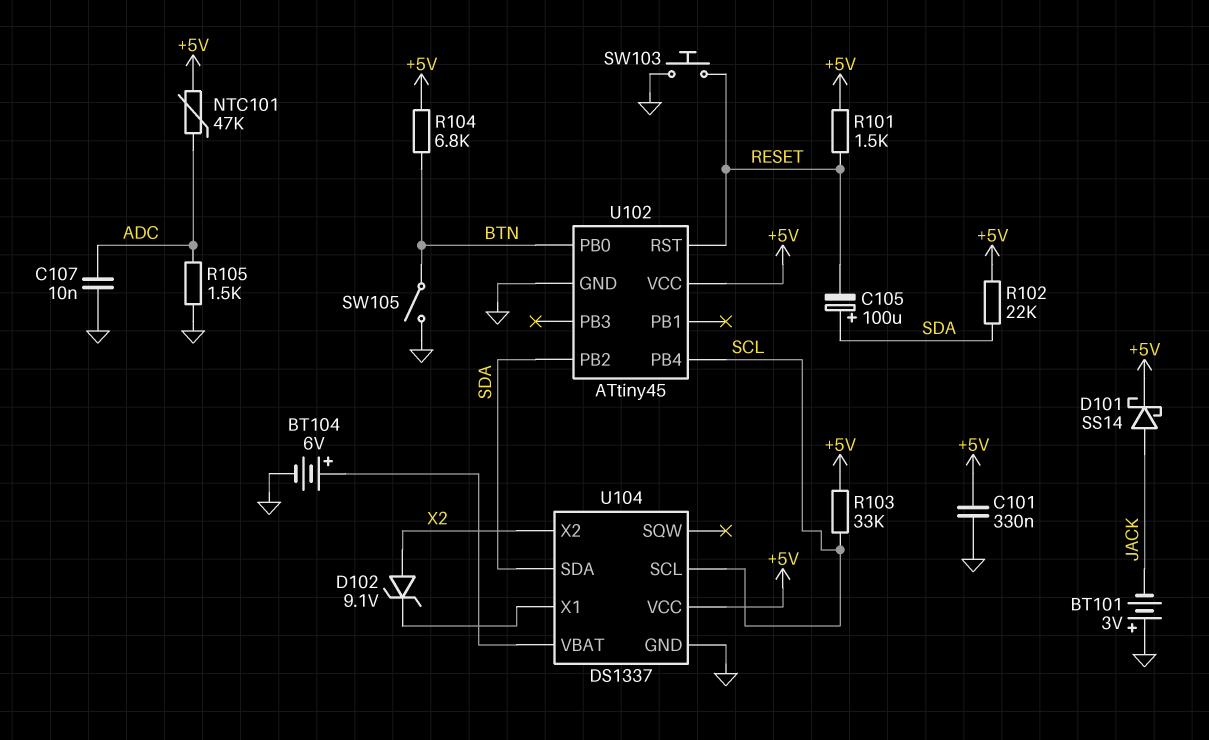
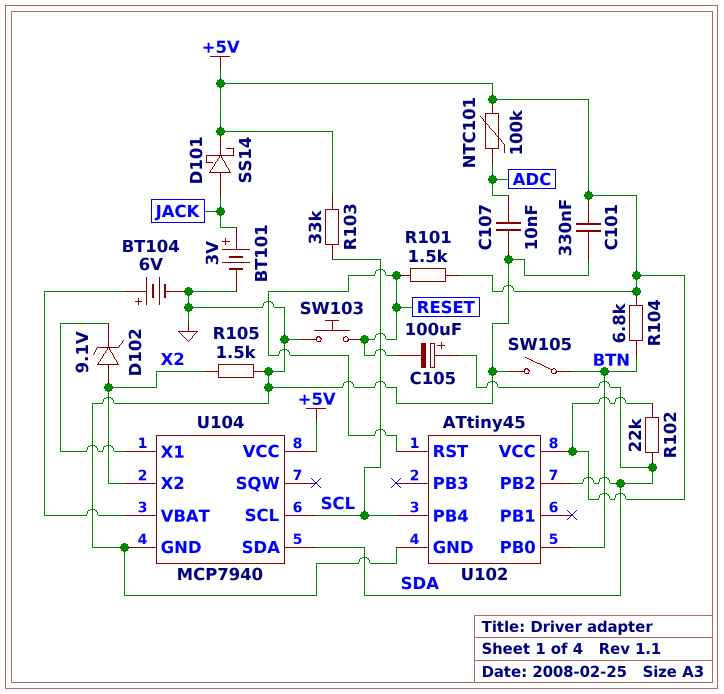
BT101: 3V (plus GND, minus JACK) -> 3V (plus JACK, minus GND)
NTC101: 47k (+5V, ADC) -> 100k (+5V, ADC)
R105: 1.5k (ADC, GND) -> 1.5k (GND, X2)
U104: DS1337 -> MCP7940

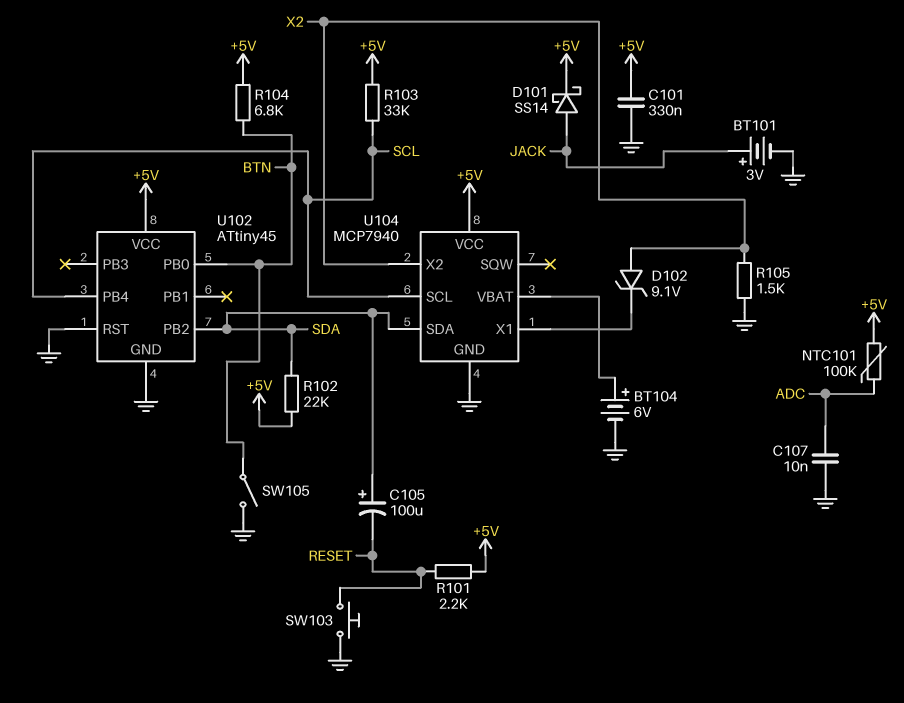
R101: 1.5k (+5V, RESET) -> 2.2k (+5V, RESET)
U102 pin RST: RESET -> GND

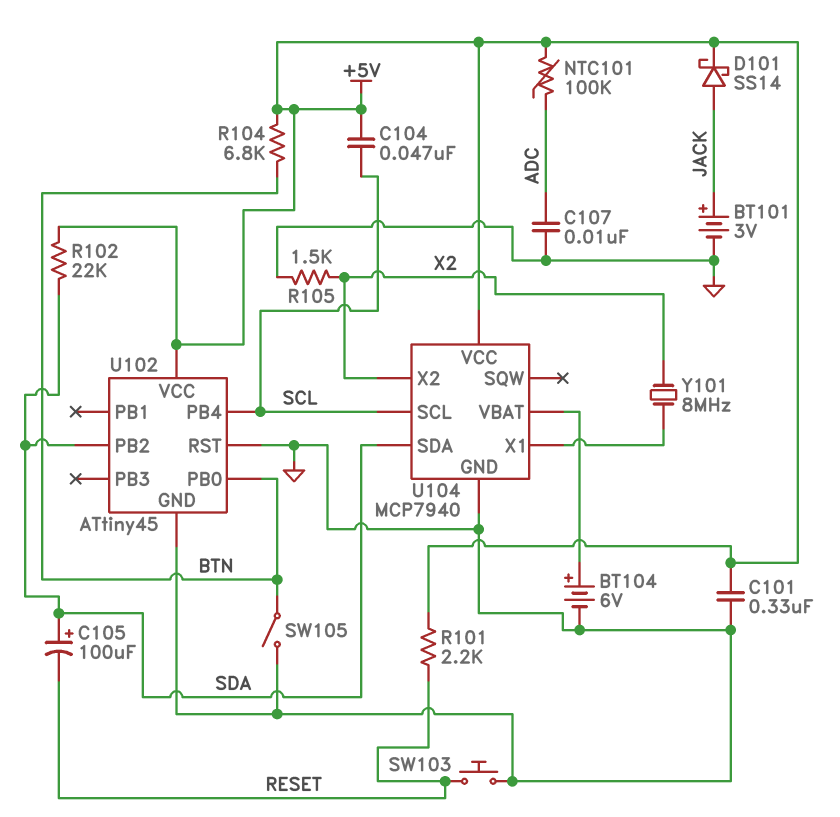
C104: none -> 47nF (+5V, SCL)
D102: zener 9.1V (A X2, K U104/X1) -> none
R103: 33k (+5V, SCL) -> none
Y101: none -> 8MHz (U104/X1, X2)

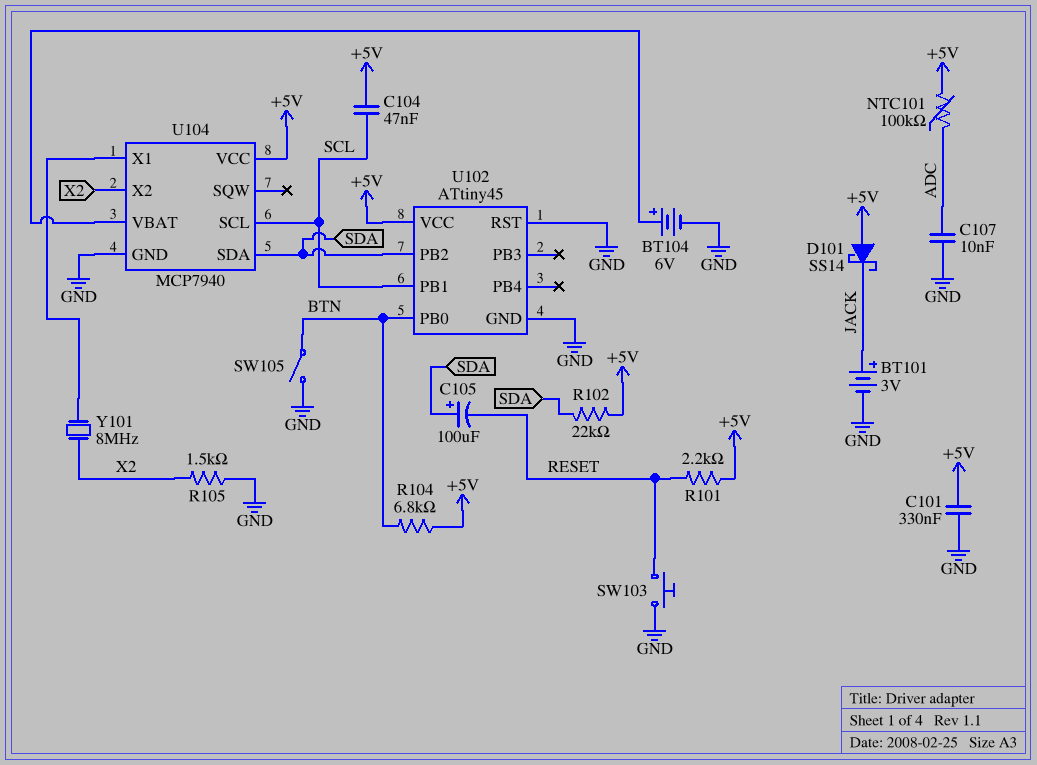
D101: schottky SS14 (A JACK, K +5V) -> schottky SS14 (A +5V, K JACK)
U102 pin PB1: none -> SCL
U102 pin PB4: SCL -> none

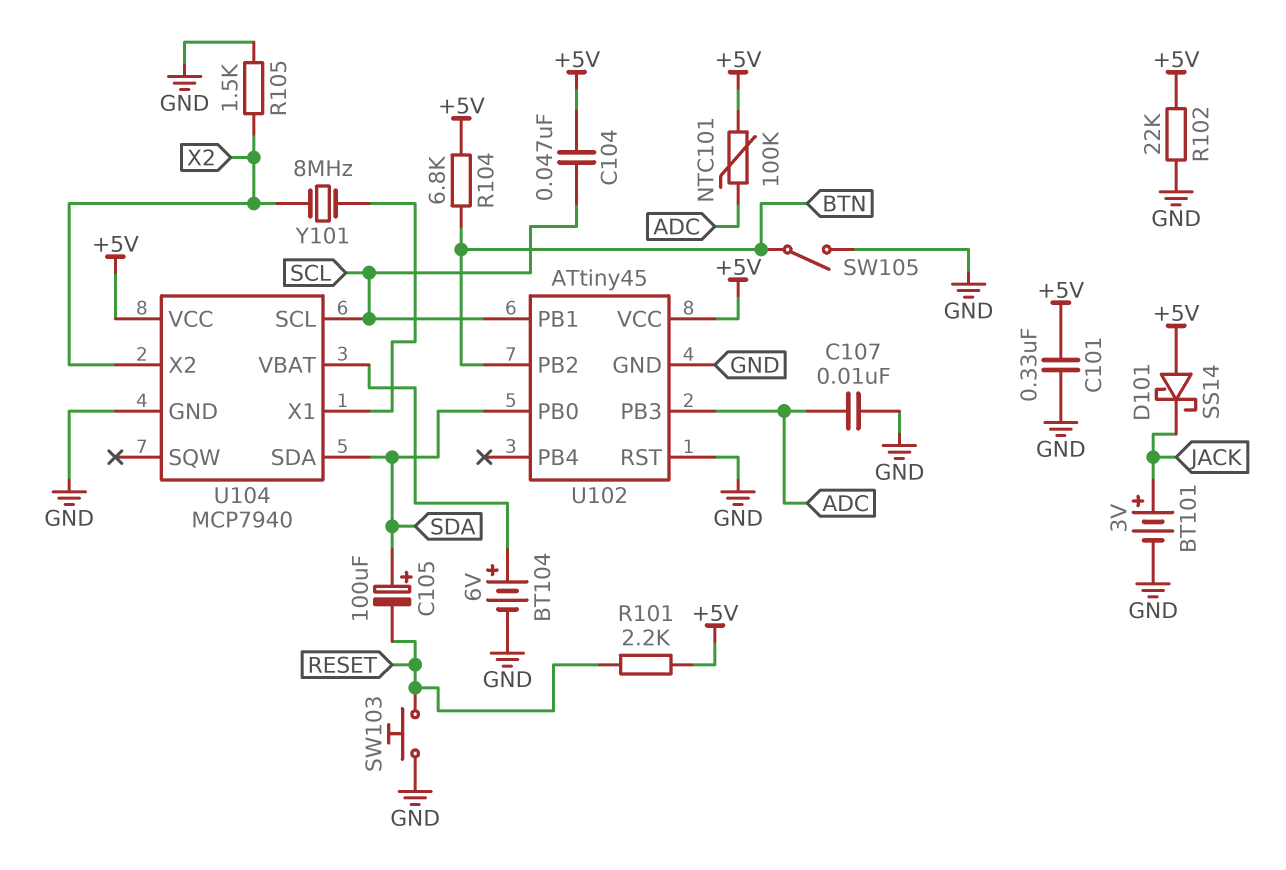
R102: 22k (+5V, SDA) -> 22k (+5V, GND)
U102 pin PB0: BTN -> SDA
U102 pin PB2: SDA -> BTN
U102 pin PB3: none -> ADC

